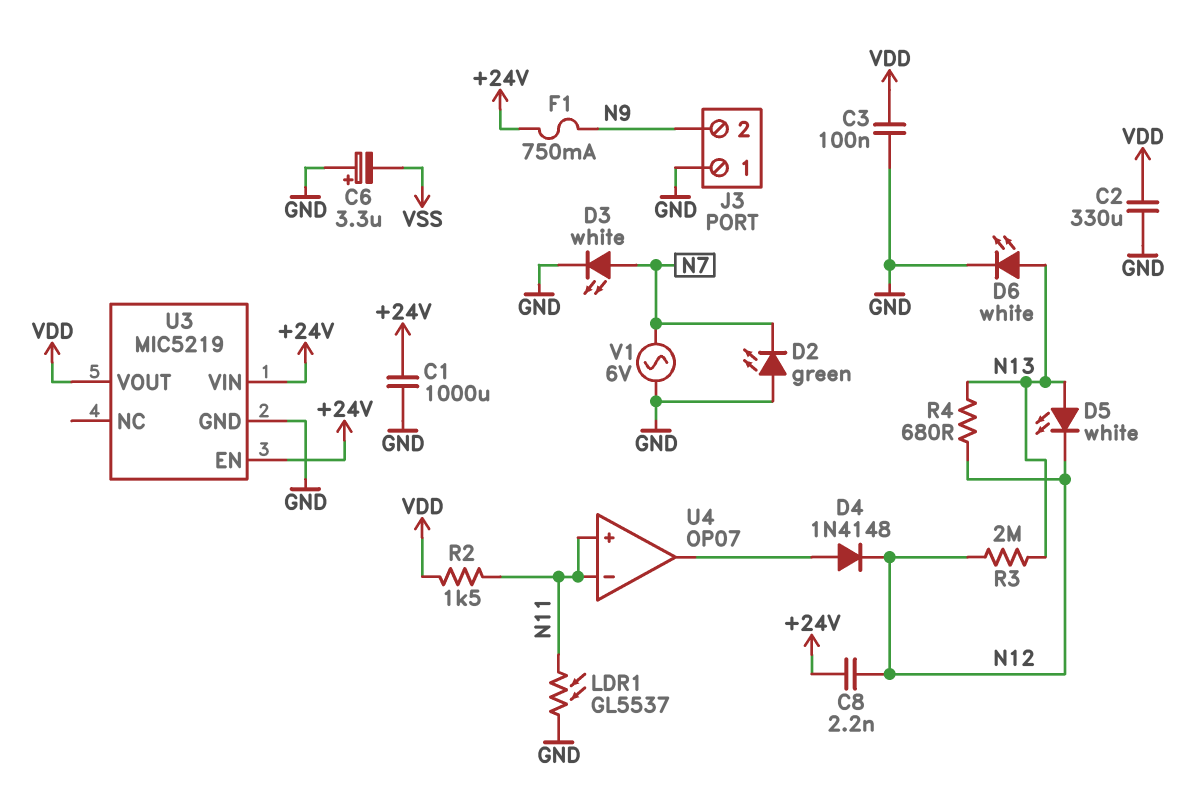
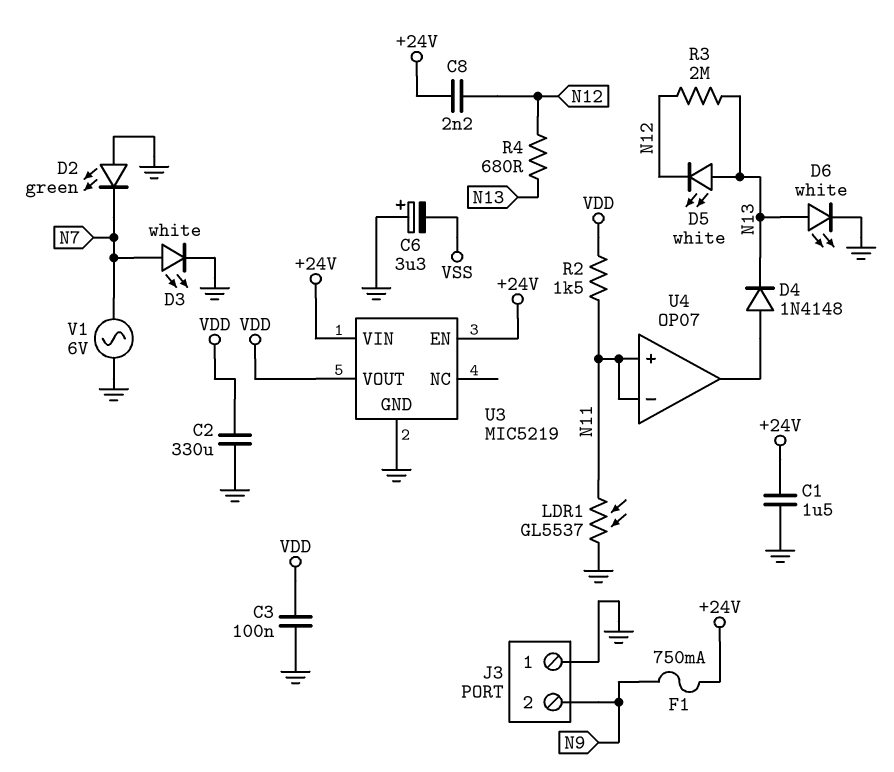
C1: 1000uF (+24V, GND) -> 1.5uF (+24V, GND)
D4: diode 1N4148 (A U4/out, K N12) -> diode 1N4148 (A U4/out, K N13)

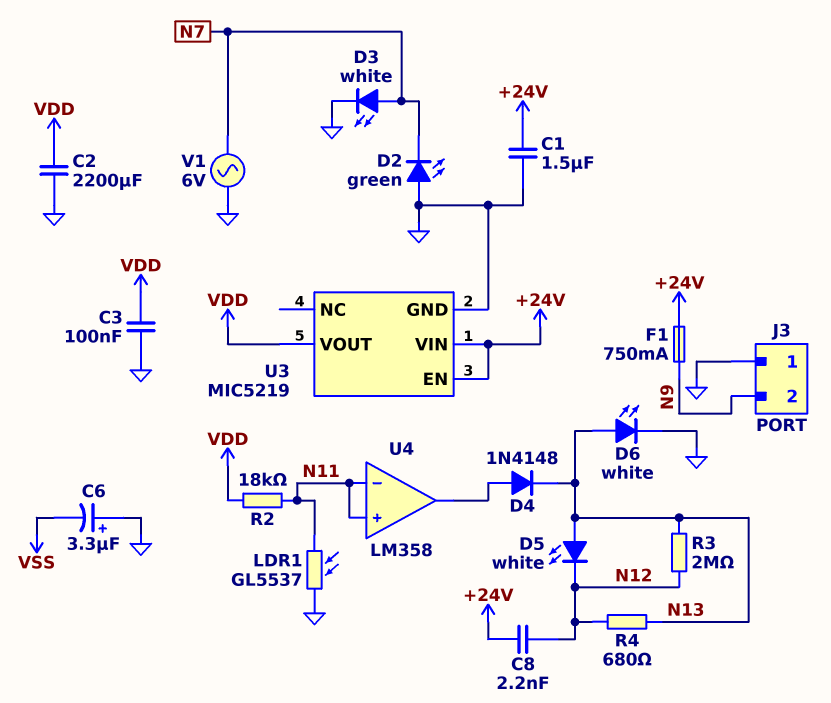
C2: 330uF (GND, VDD) -> 2200uF (GND, VDD)
R2: 1.5k (N11, VDD) -> 18k (N11, VDD)
U4: OP07 -> LM358

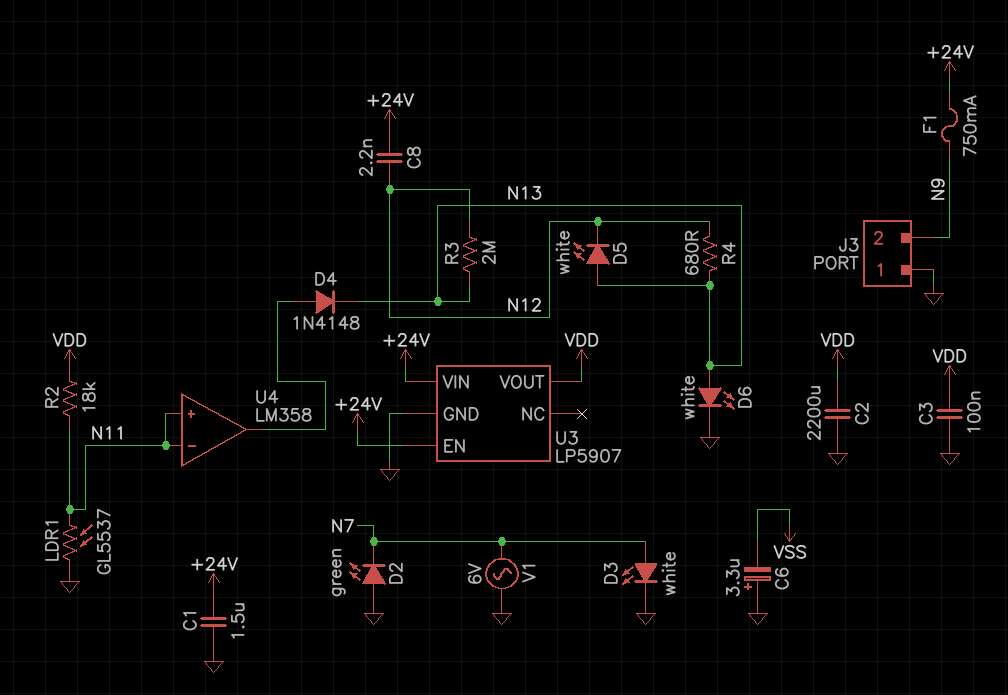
U3: MIC5219 -> LP5907

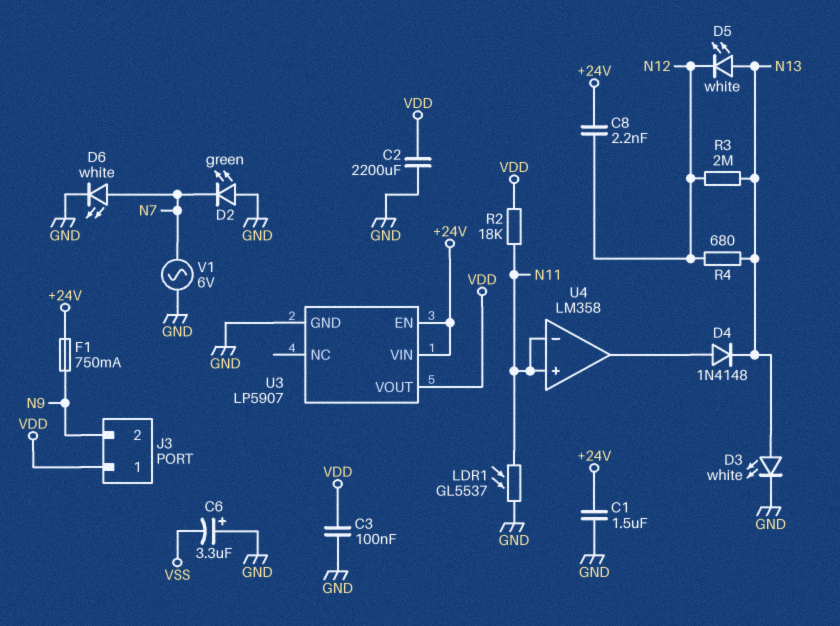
D3: LED white (A N7, K GND) -> LED white (A N13, K GND)
D6: LED white (A N13, K GND) -> LED white (A N7, K GND)
J3 pin 1: GND -> VDD

